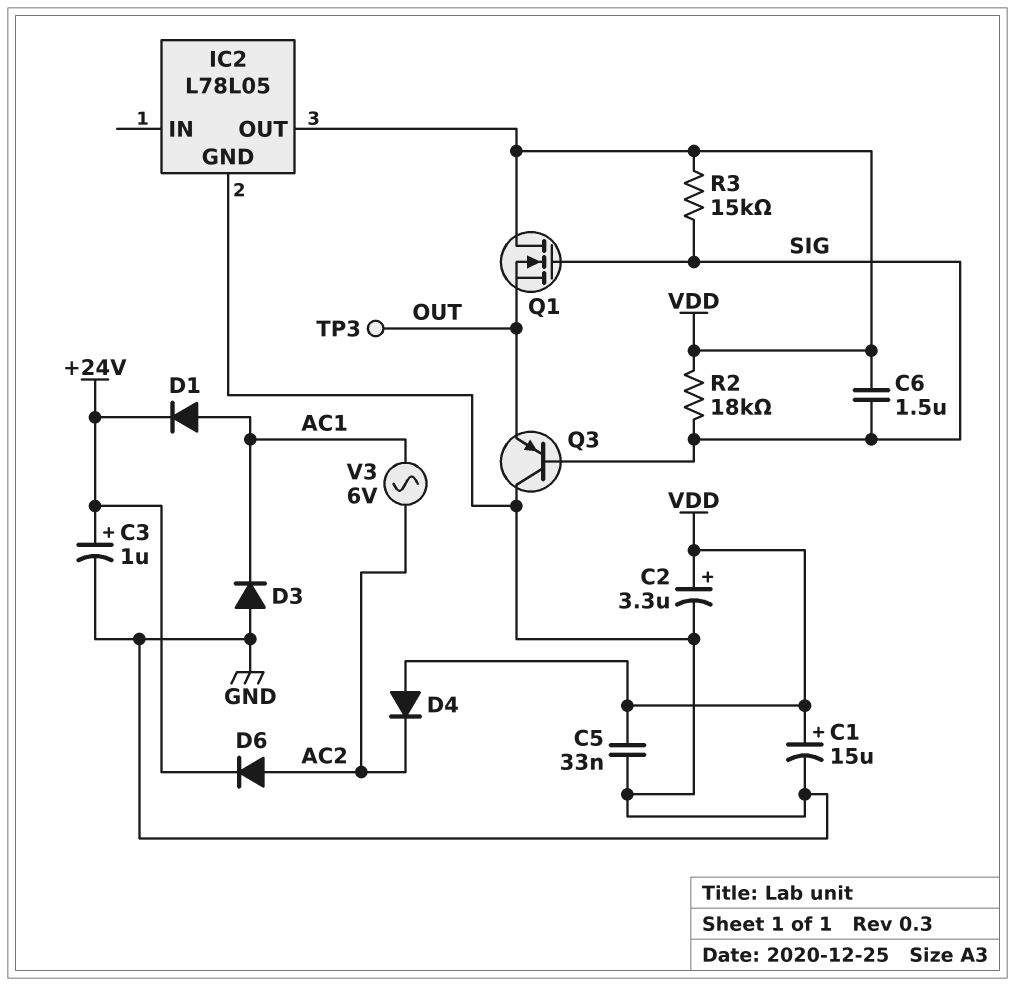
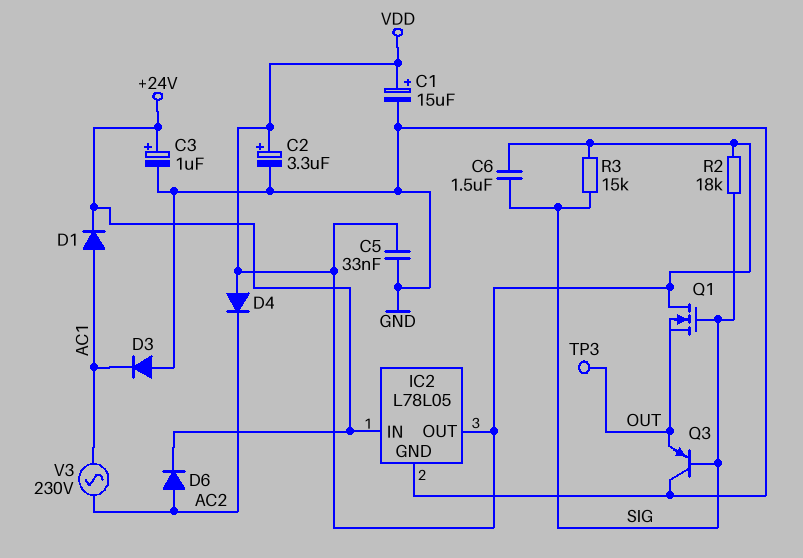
IC2 pin IN: none -> +24V
V3: AC 6V (AC1, AC2) -> AC 230V (AC1, AC2)

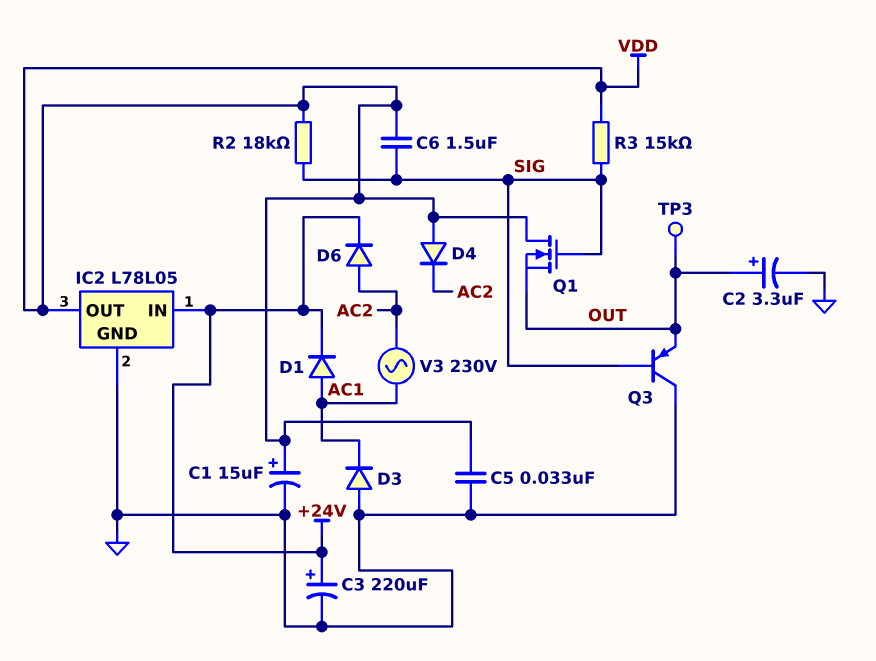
C2: 3.3uF (plus VDD, minus GND) -> 3.3uF (plus OUT, minus GND)
C3: 1uF (plus +24V, minus GND) -> 220uF (plus +24V, minus GND)

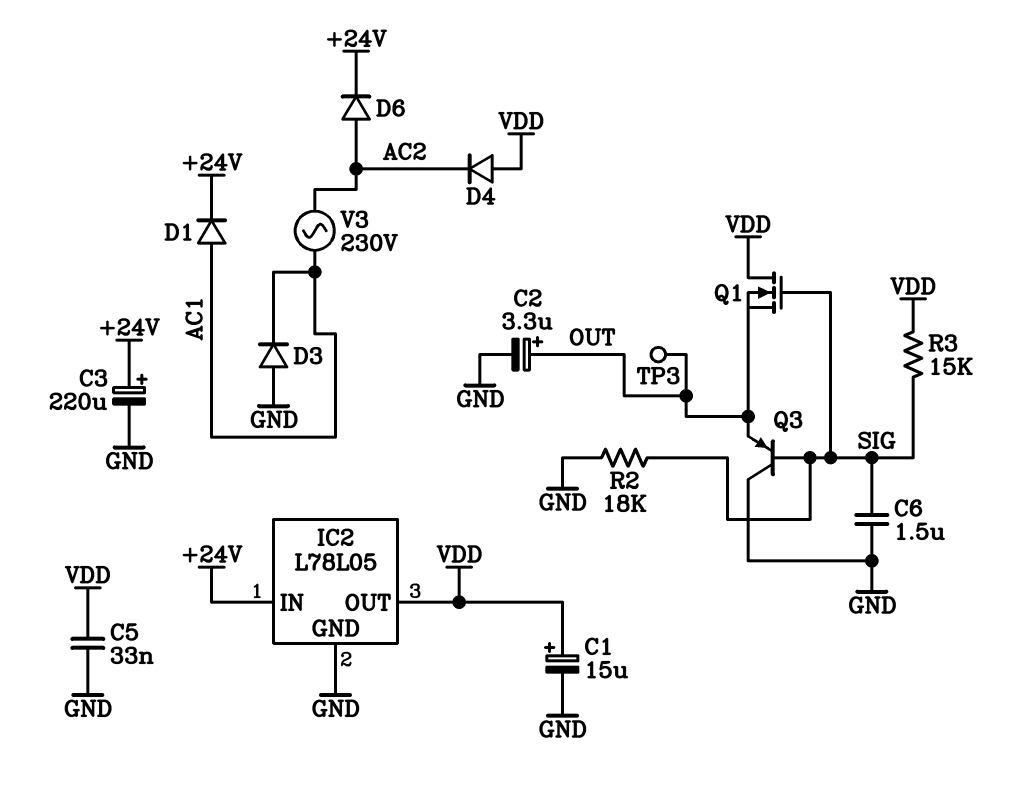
C6: 1.5uF (SIG, VDD) -> 1.5uF (GND, SIG)
R2: 18k (SIG, VDD) -> 18k (GND, SIG)

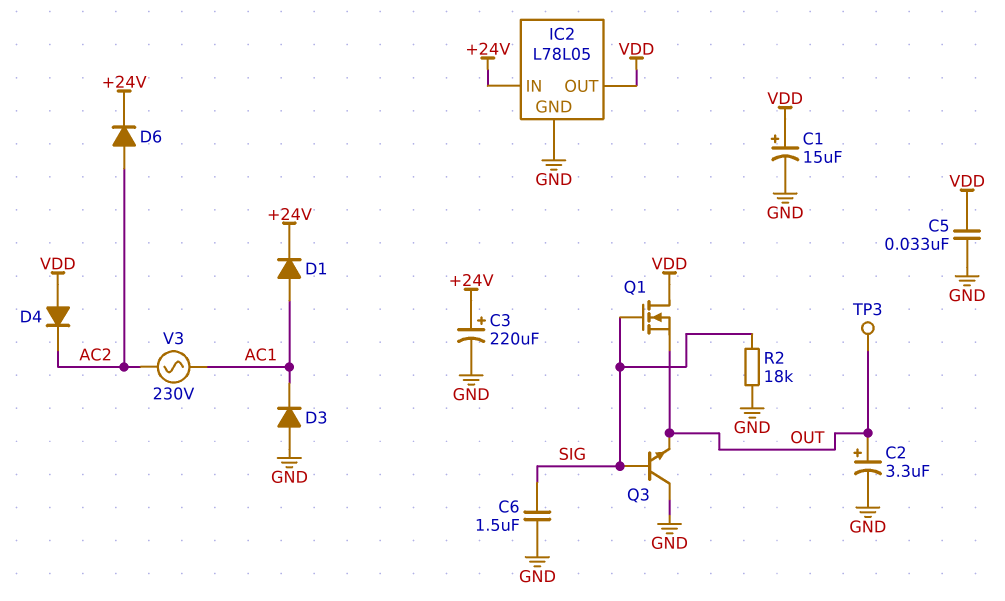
Q3: PNP (B SIG, C GND, E OUT) -> NPN (B SIG, C GND, E OUT)
R3: 15k (SIG, VDD) -> none

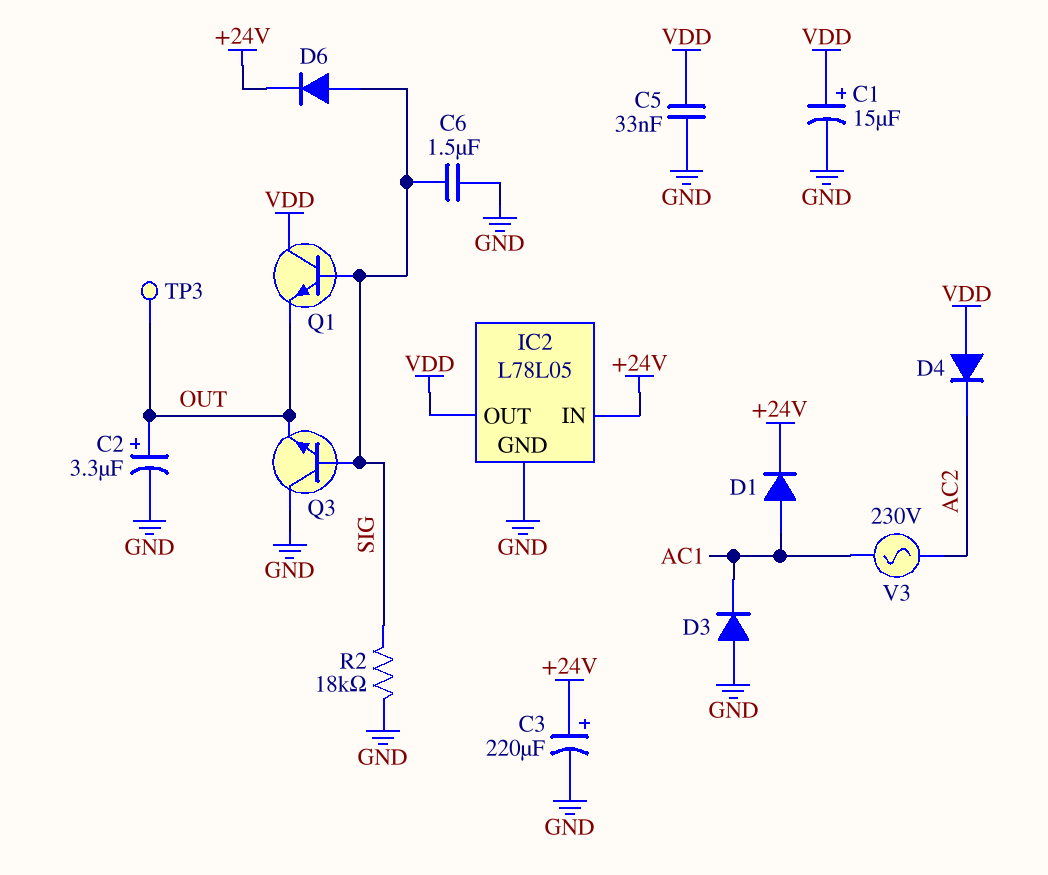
D6: diode (A AC2, K +24V) -> diode (A SIG, K +24V)
Q1: NMOS (G SIG, D VDD, S OUT) -> NPN (B SIG, C VDD, E OUT)

